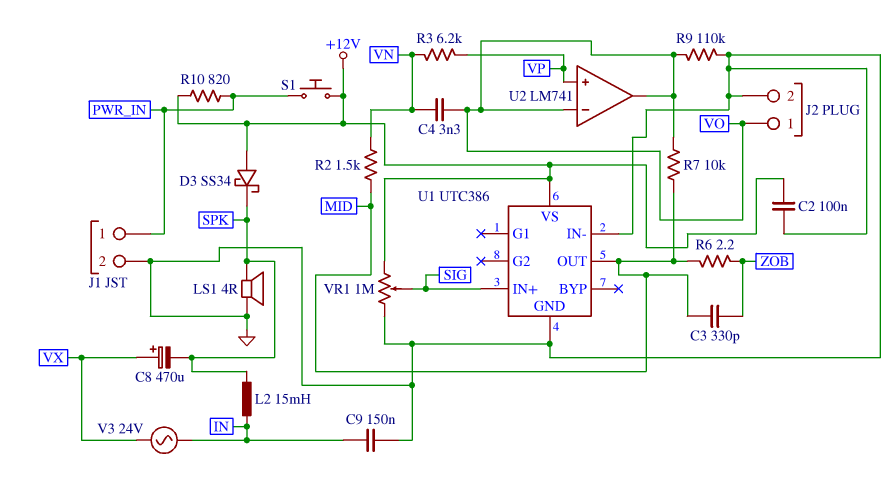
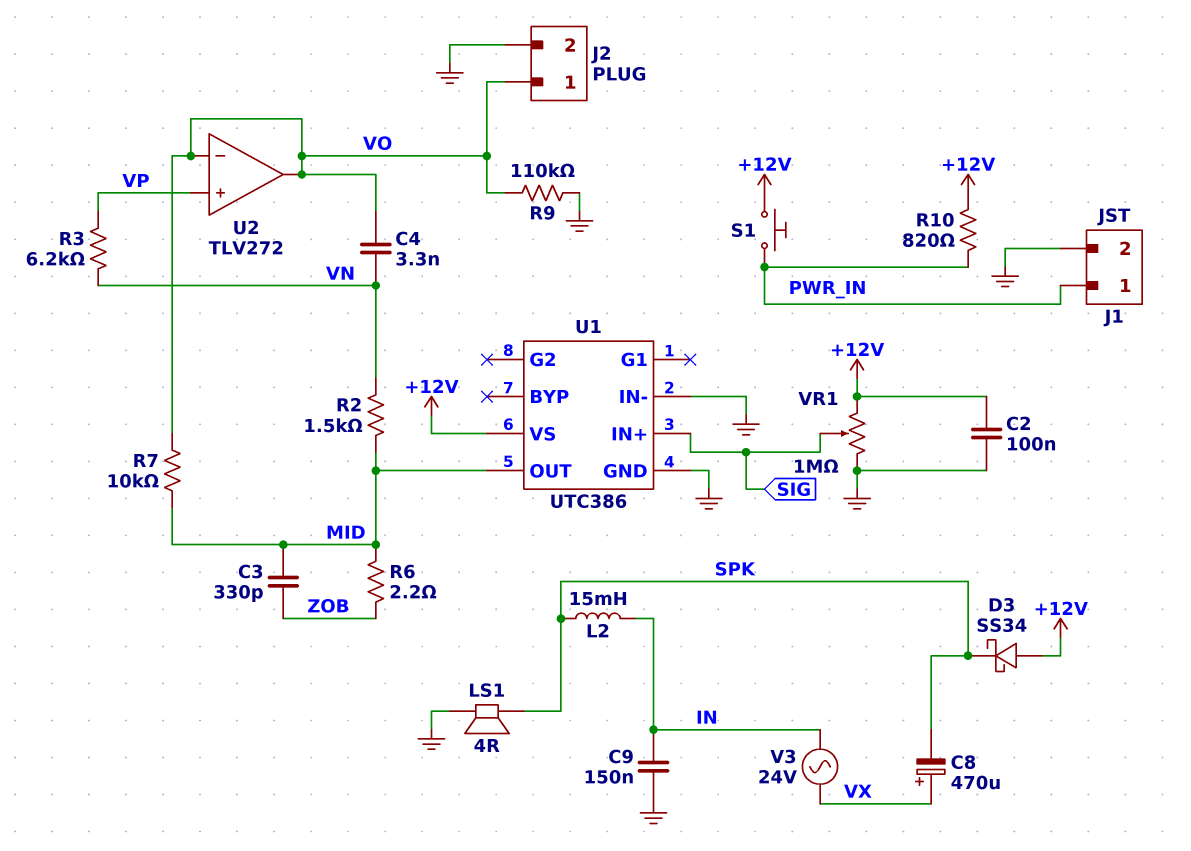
U2: LM741 -> TLV272

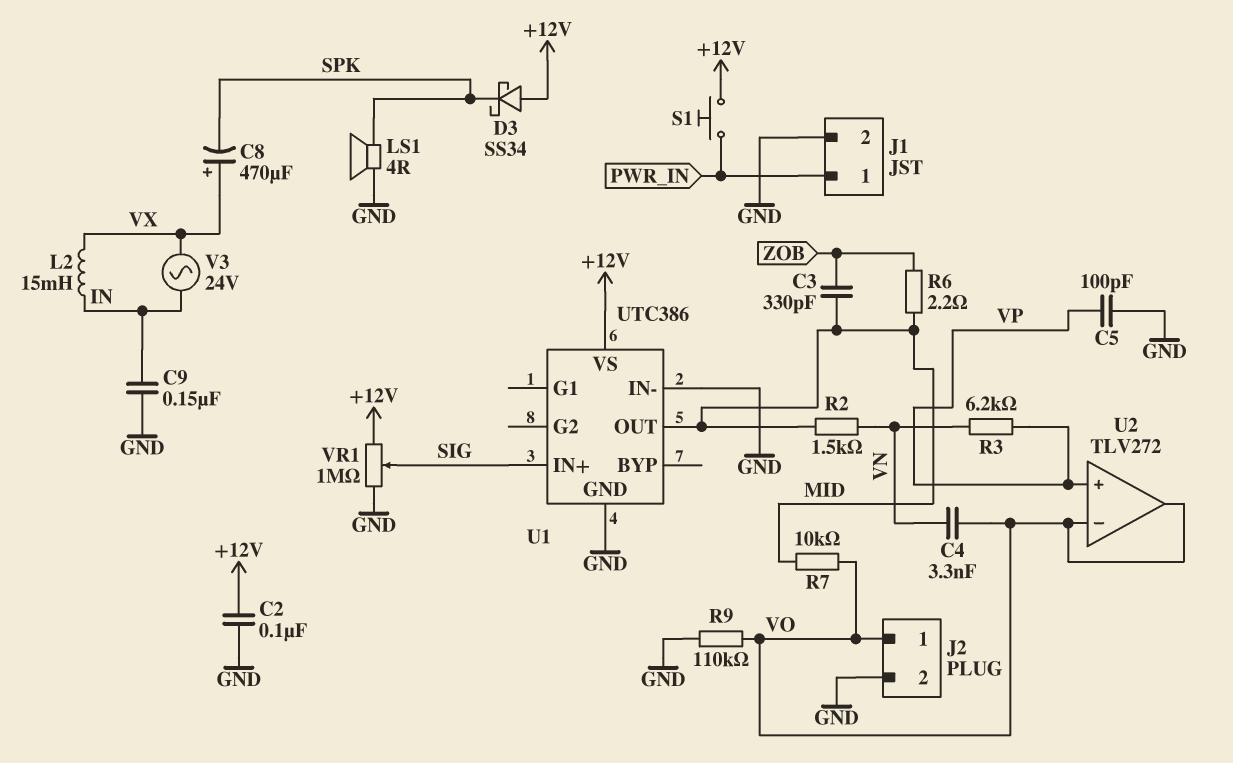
C5: none -> 100pF (GND, VP)
L2: 15mH (IN, SPK) -> 15mH (IN, VX)
R10: 820 (+12V, PWR_IN) -> none

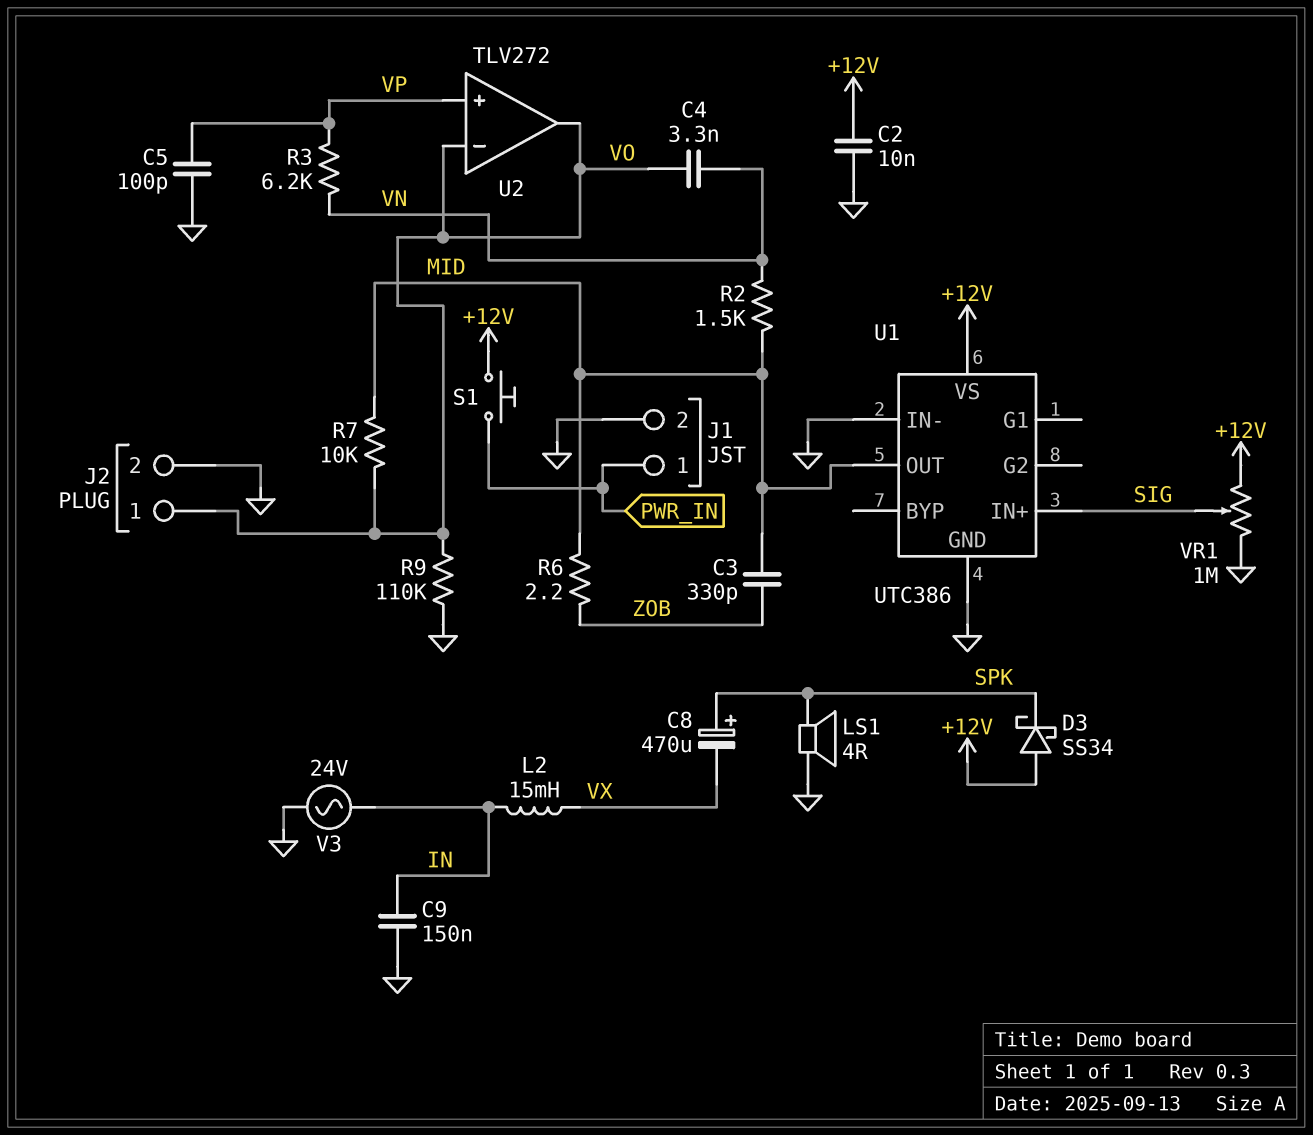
C2: 100nF (+12V, GND) -> 10nF (+12V, GND)
C8: 470uF (plus VX, minus SPK) -> 470uF (plus SPK, minus VX)
V3: AC 24V (IN, VX) -> AC 24V (GND, IN)

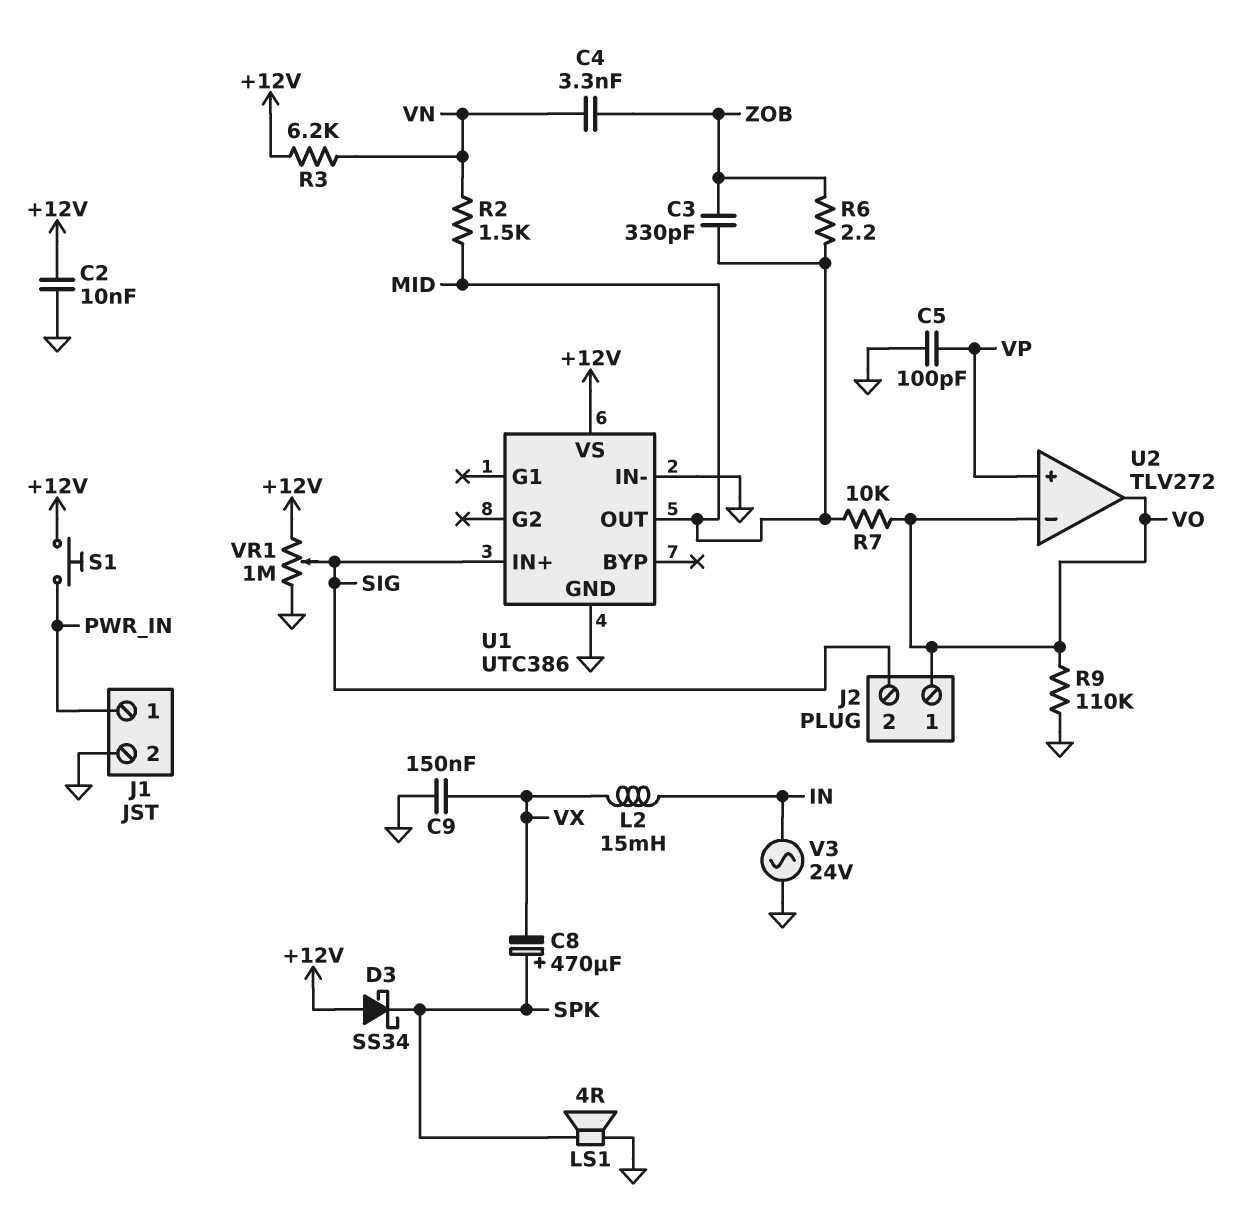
C4: 3.3nF (VN, VO) -> 3.3nF (VN, ZOB)
C9: 150nF (GND, IN) -> 150nF (GND, VX)
J2 pin 2: GND -> SIG
R3: 6.2k (VN, VP) -> 6.2k (+12V, VN)

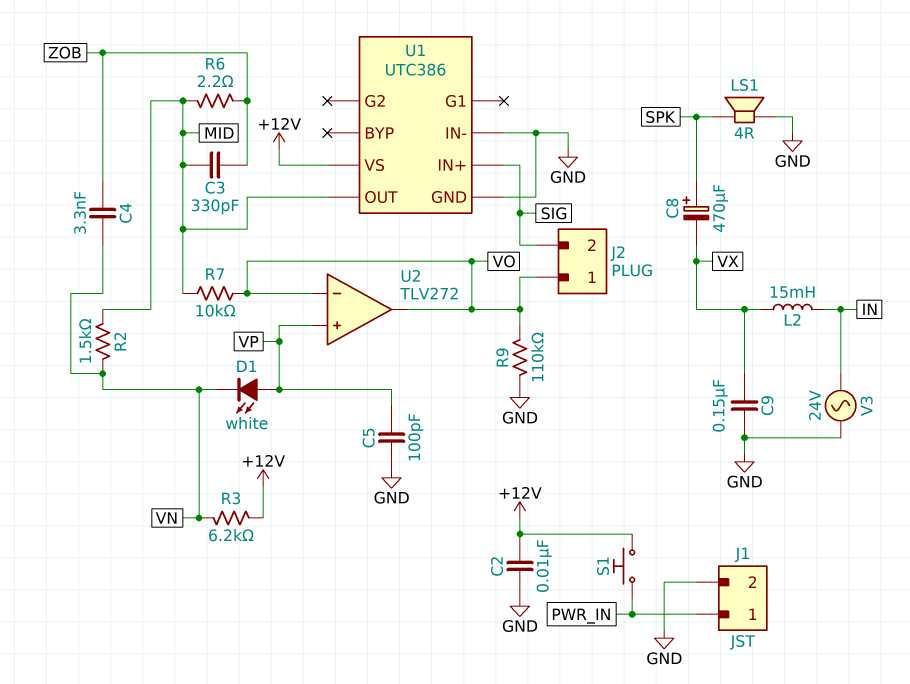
D1: none -> LED white (A VP, K VN)
D3: schottky SS34 (A +12V, K SPK) -> none
VR1: 1M (+12V, GND, wiper SIG) -> none

